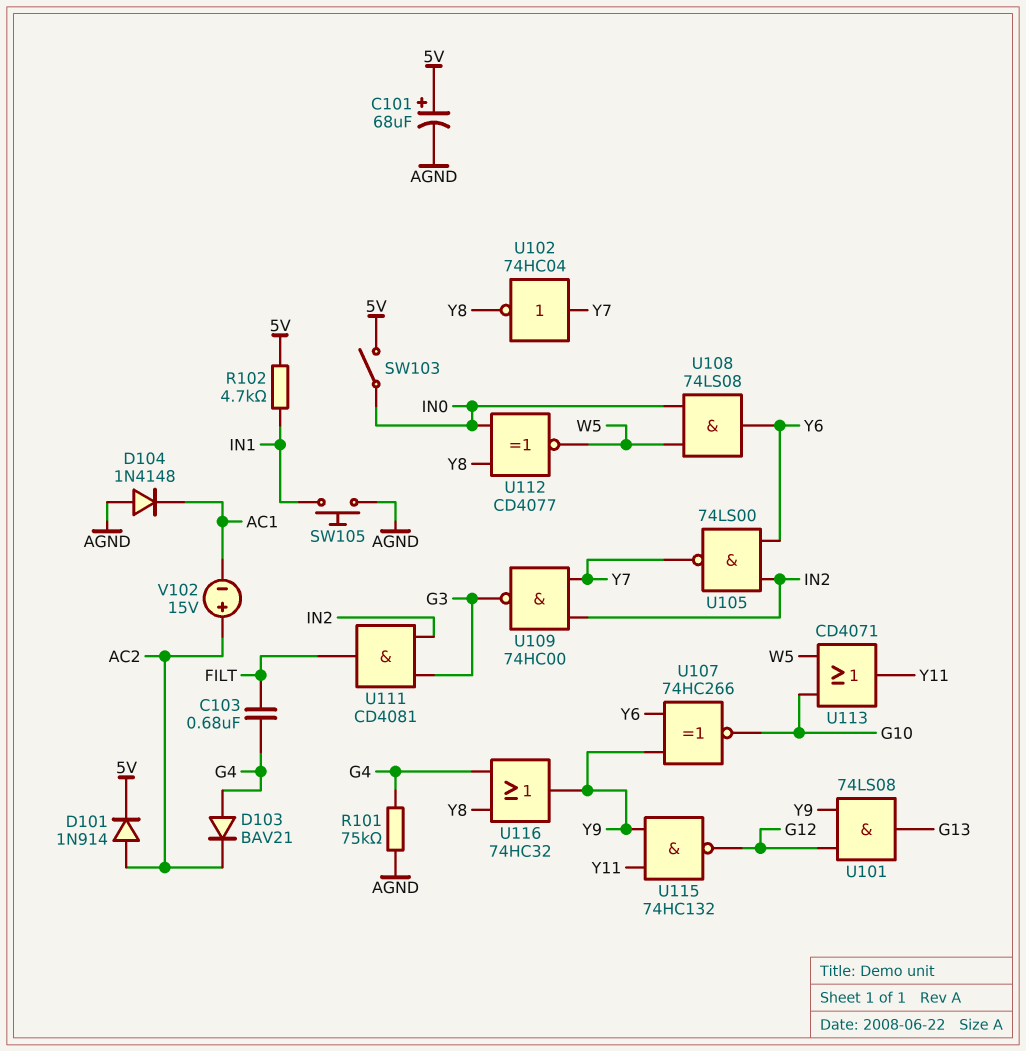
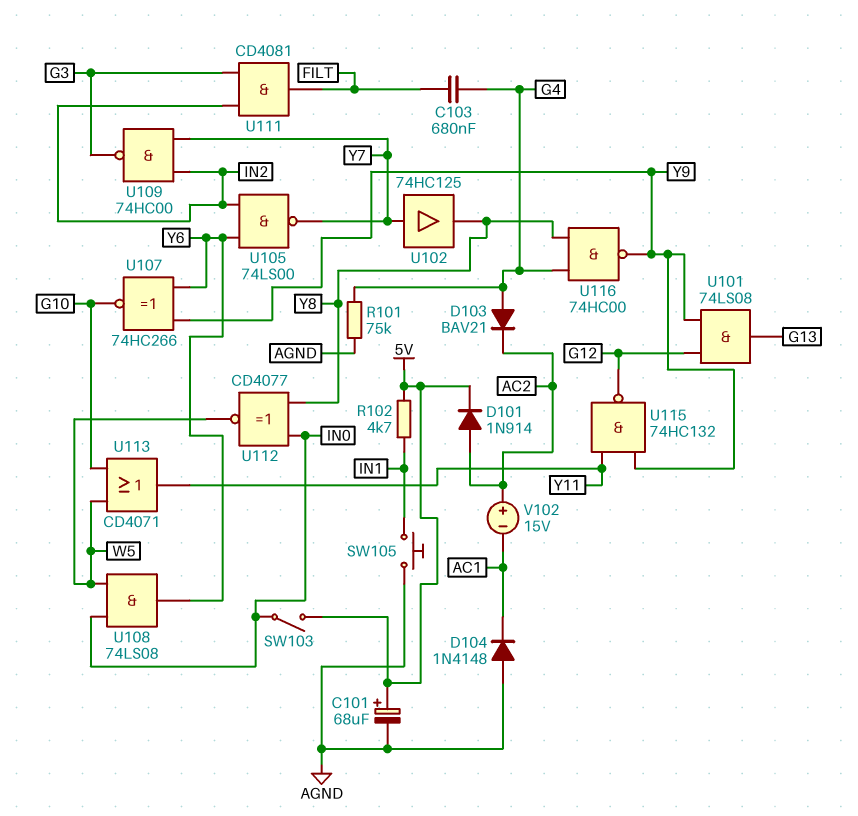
U102: NOT 74HC04 (in Y7, out Y8) -> buffer 74HC125 (in Y7, out Y8)
U116: OR 74HC32 (in G4, in Y8, out Y9) -> NAND 74HC00 (in G4, in Y8, out Y9)

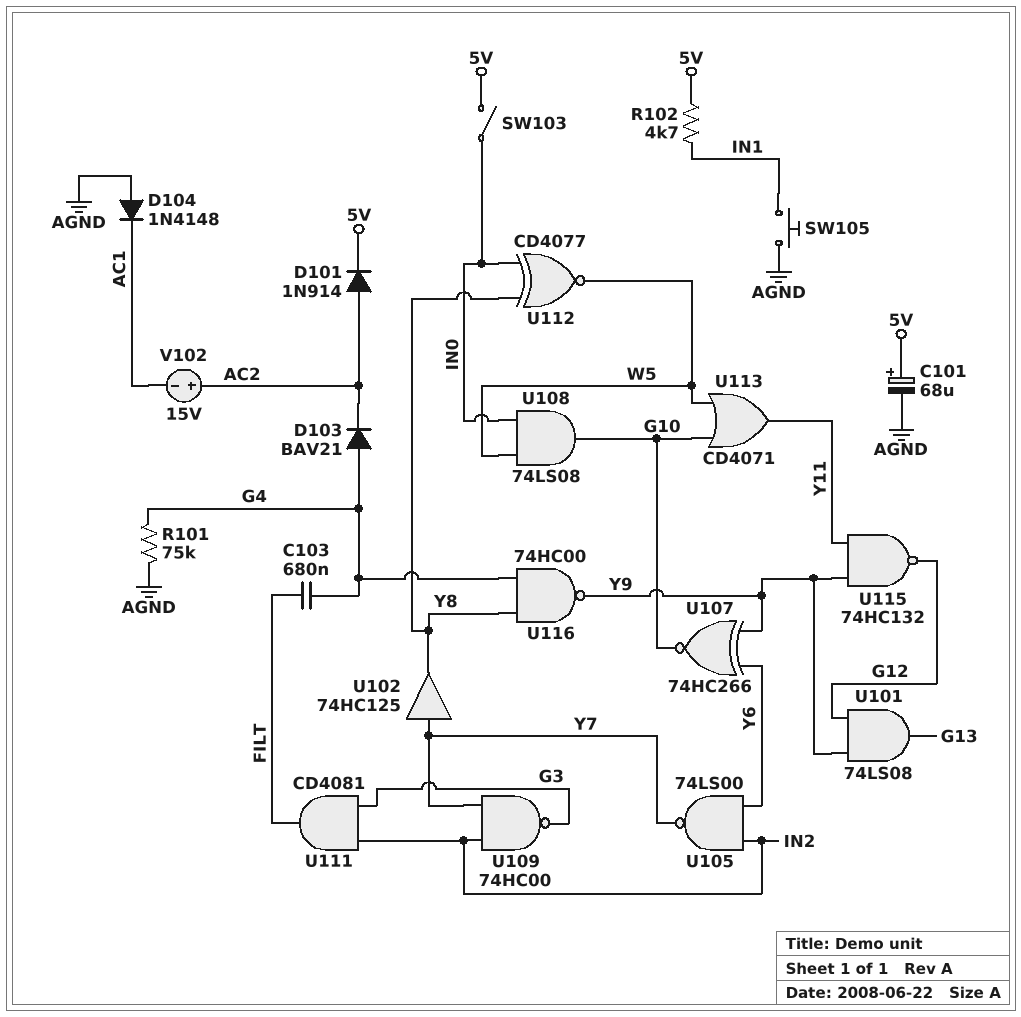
U108: AND 74LS08 (in IN0, in W5, out Y6) -> AND 74LS08 (in IN0, in W5, out G10)

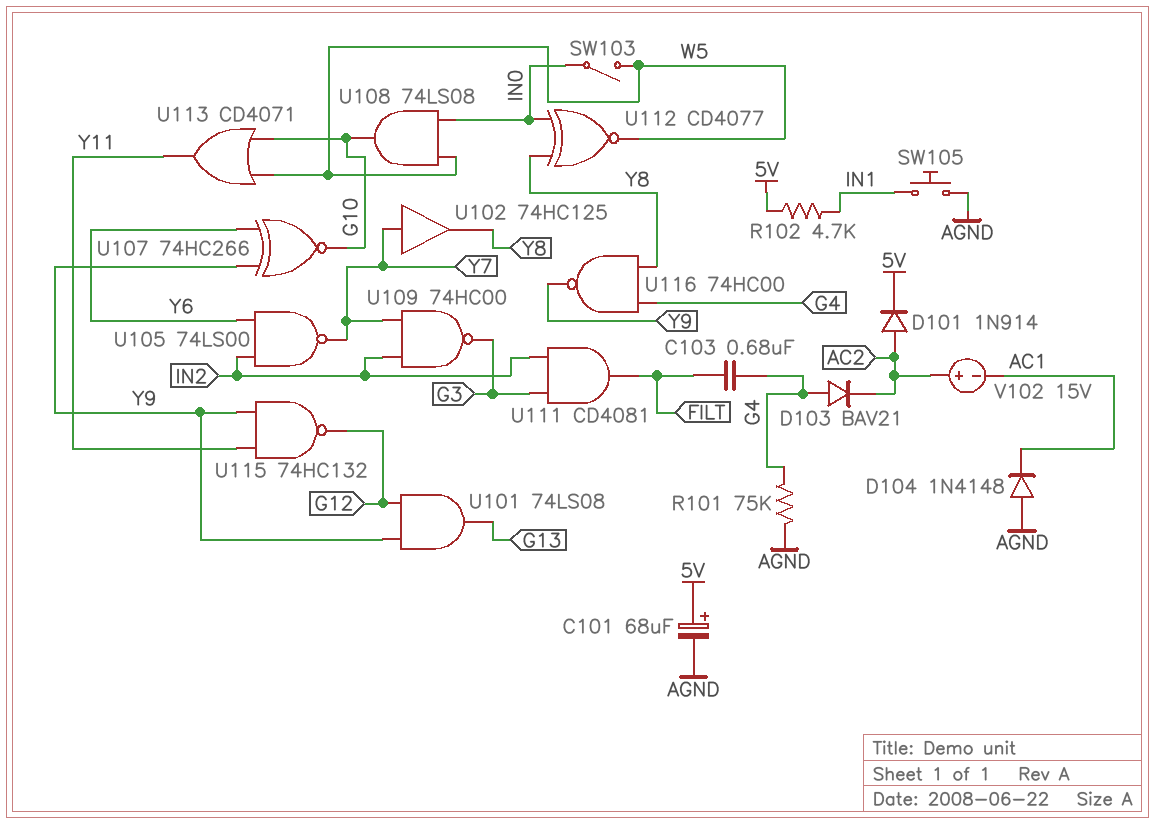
SW103: switch (5V, IN0) -> switch (IN0, W5)

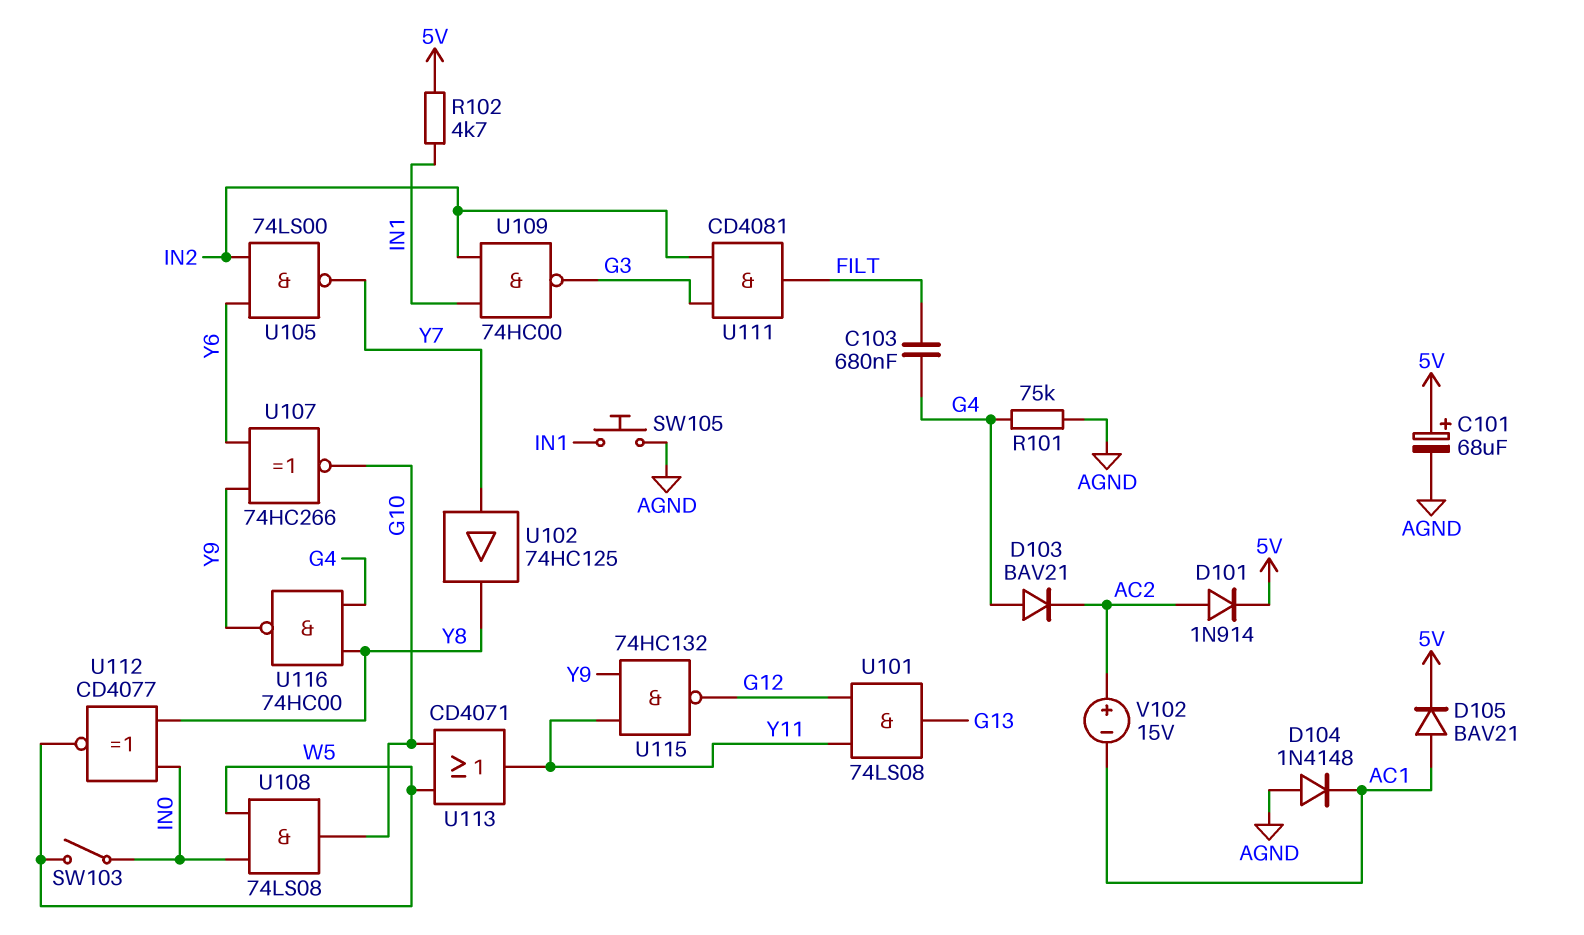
D105: none -> diode BAV21 (A AC1, K 5V)
U101: AND 74LS08 (in G12, in Y9, out G13) -> AND 74LS08 (in G12, in Y11, out G13)
U109: NAND 74HC00 (in IN2, in Y7, out G3) -> NAND 74HC00 (in IN1, in IN2, out G3)

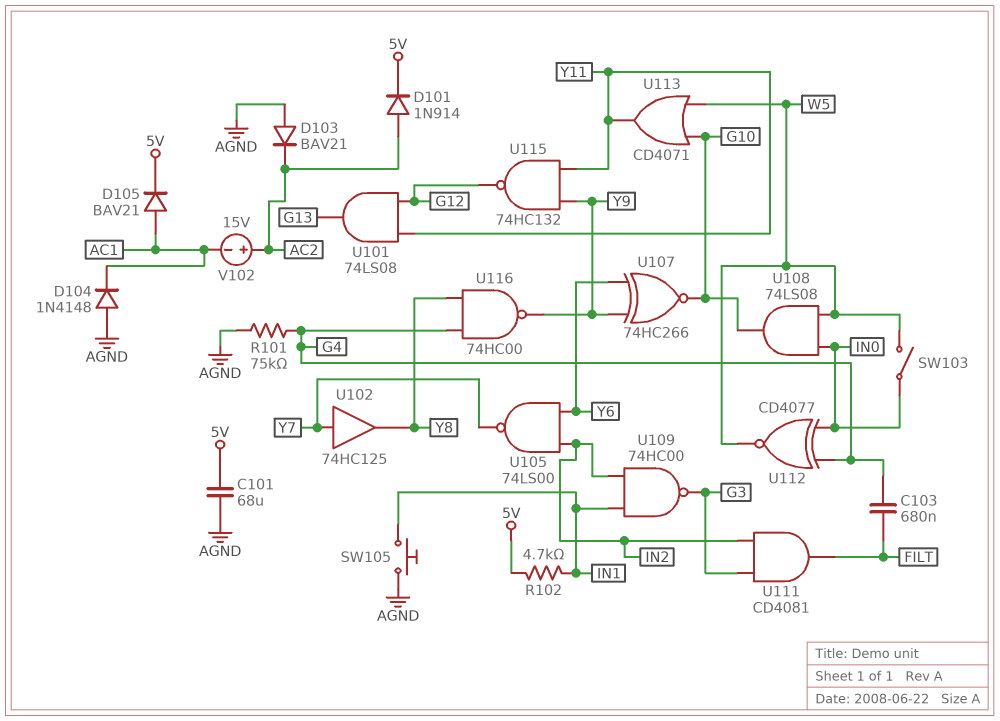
C101: 68uF (plus 5V, minus AGND) -> 68uF (5V, AGND)
D103: diode BAV21 (A G4, K AC2) -> diode BAV21 (A AGND, K AC2)
U112: XNOR CD4077 (in IN0, in Y8, out W5) -> XNOR CD4077 (in G4, in IN0, out W5)

